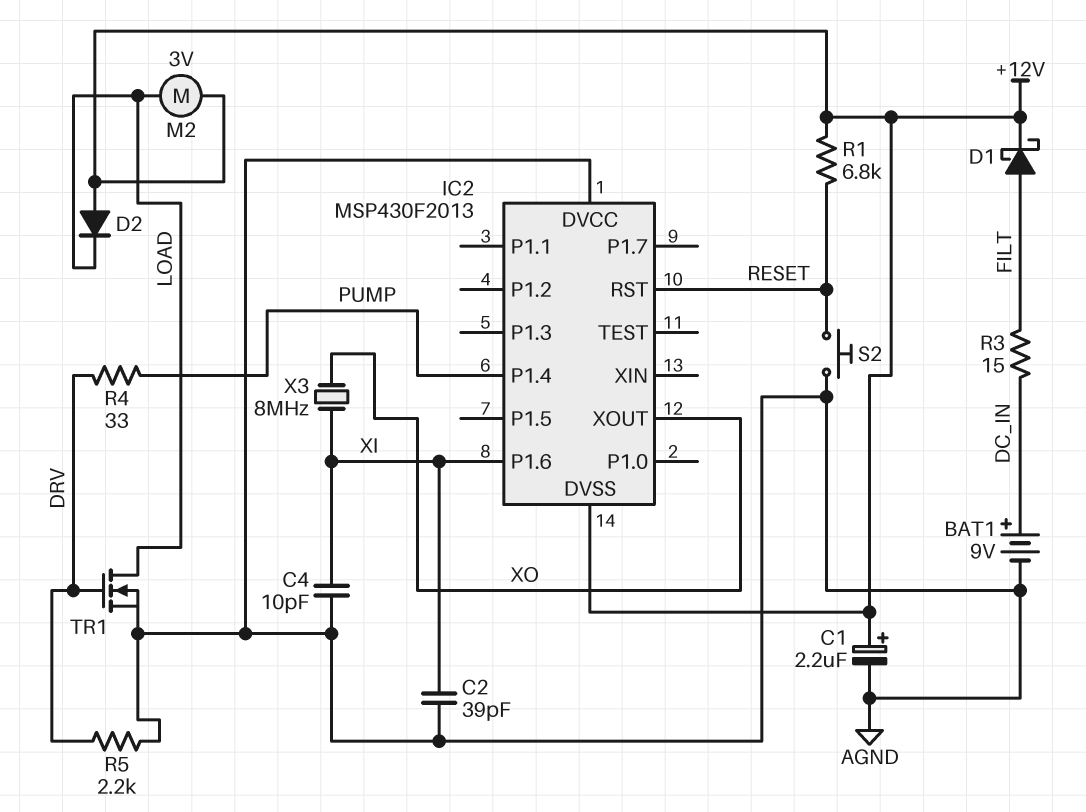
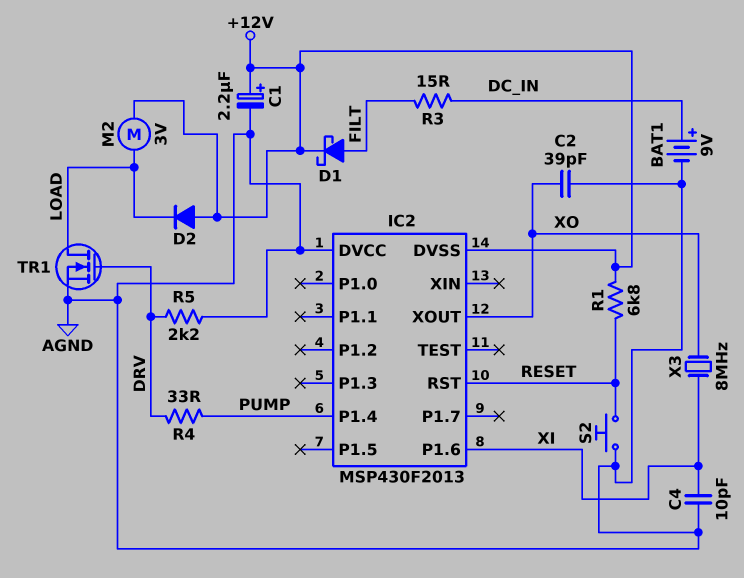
C2: 39pF (AGND, XI) -> 39pF (AGND, XO)

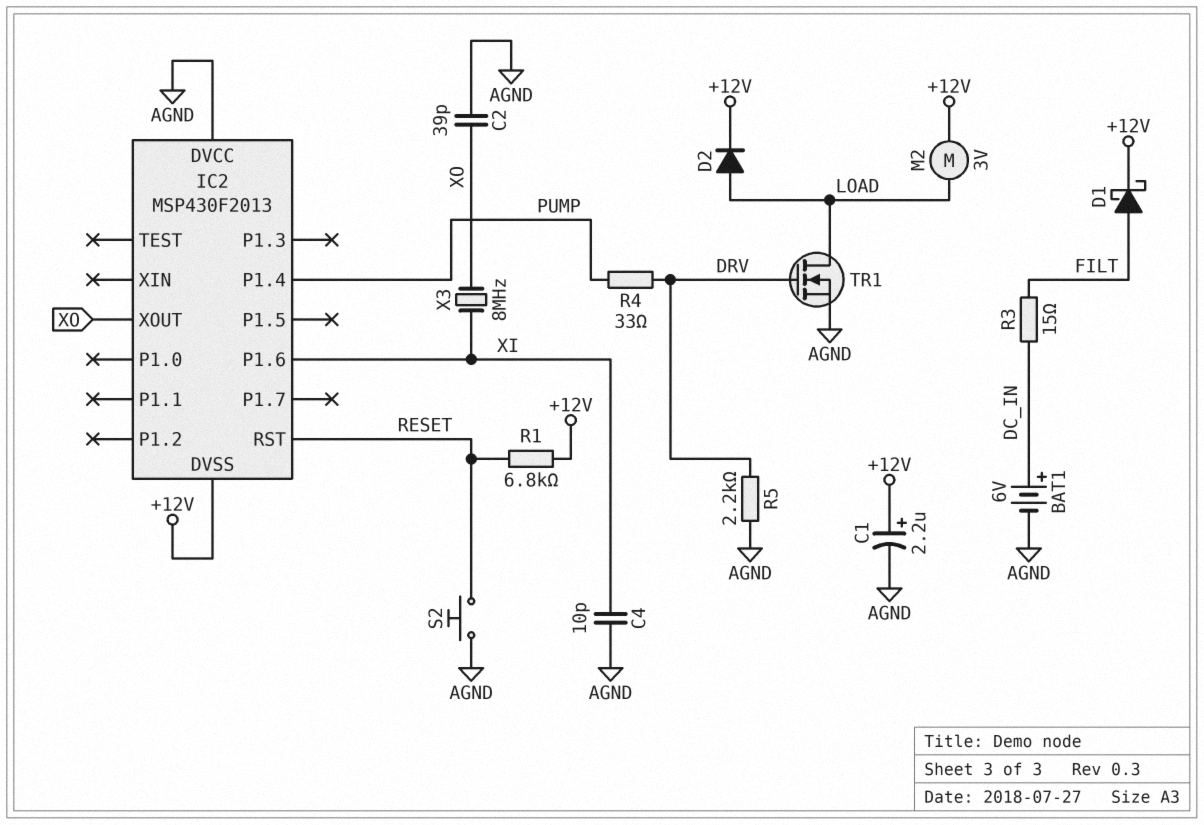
BAT1: 9V (plus DC_IN, minus AGND) -> 6V (plus DC_IN, minus AGND)
D2: diode (A +12V, K LOAD) -> diode (A LOAD, K +12V)

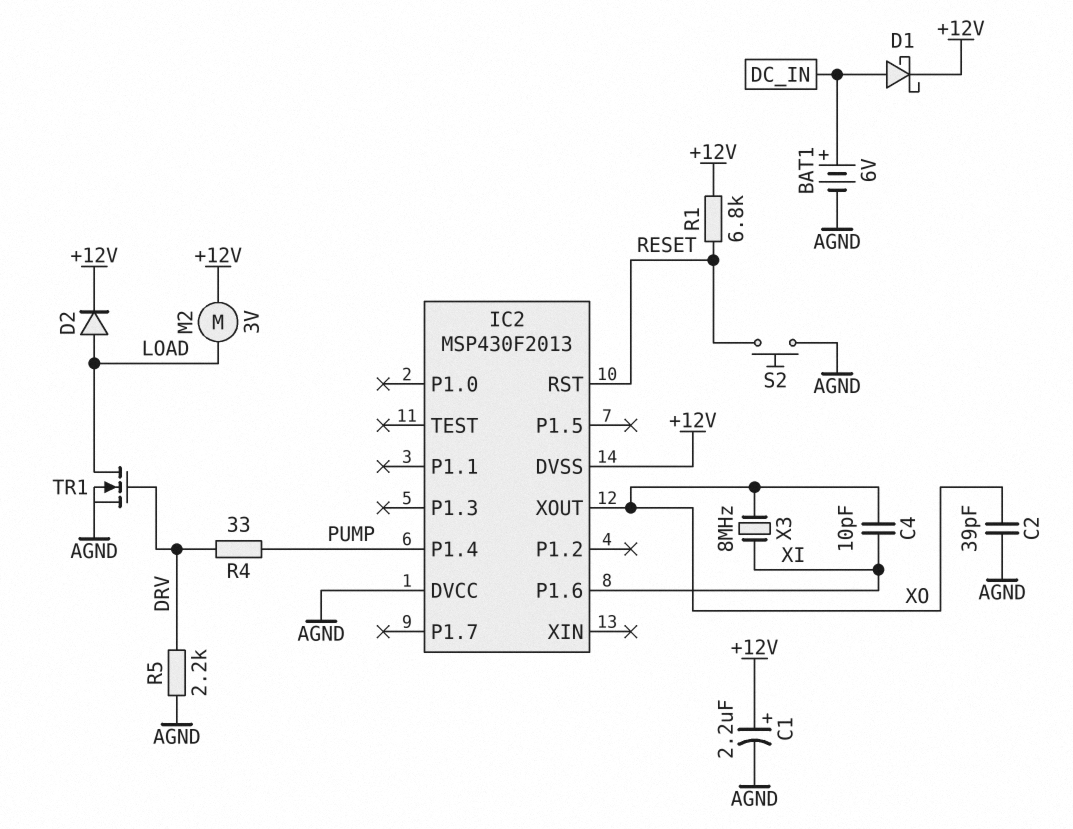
C4: 10pF (AGND, XI) -> 10pF (XI, XO)
D1: schottky (A FILT, K +12V) -> schottky (A DC_IN, K +12V)
R3: 15 (DC_IN, FILT) -> none

